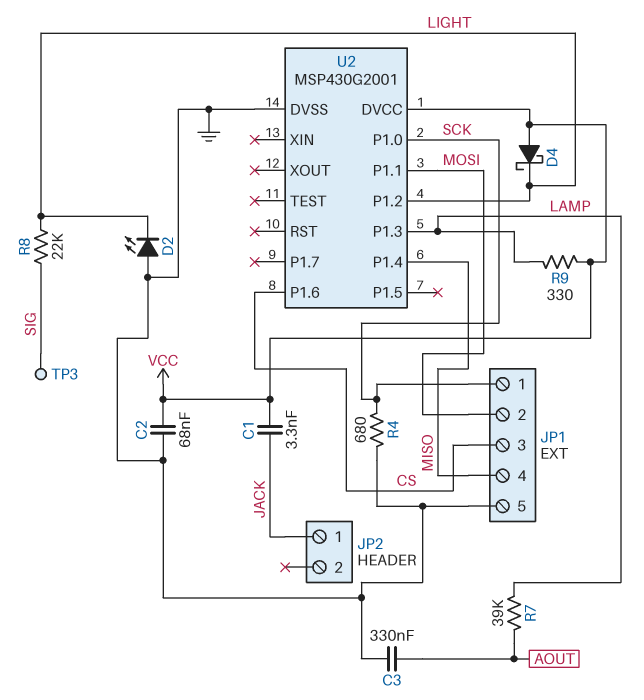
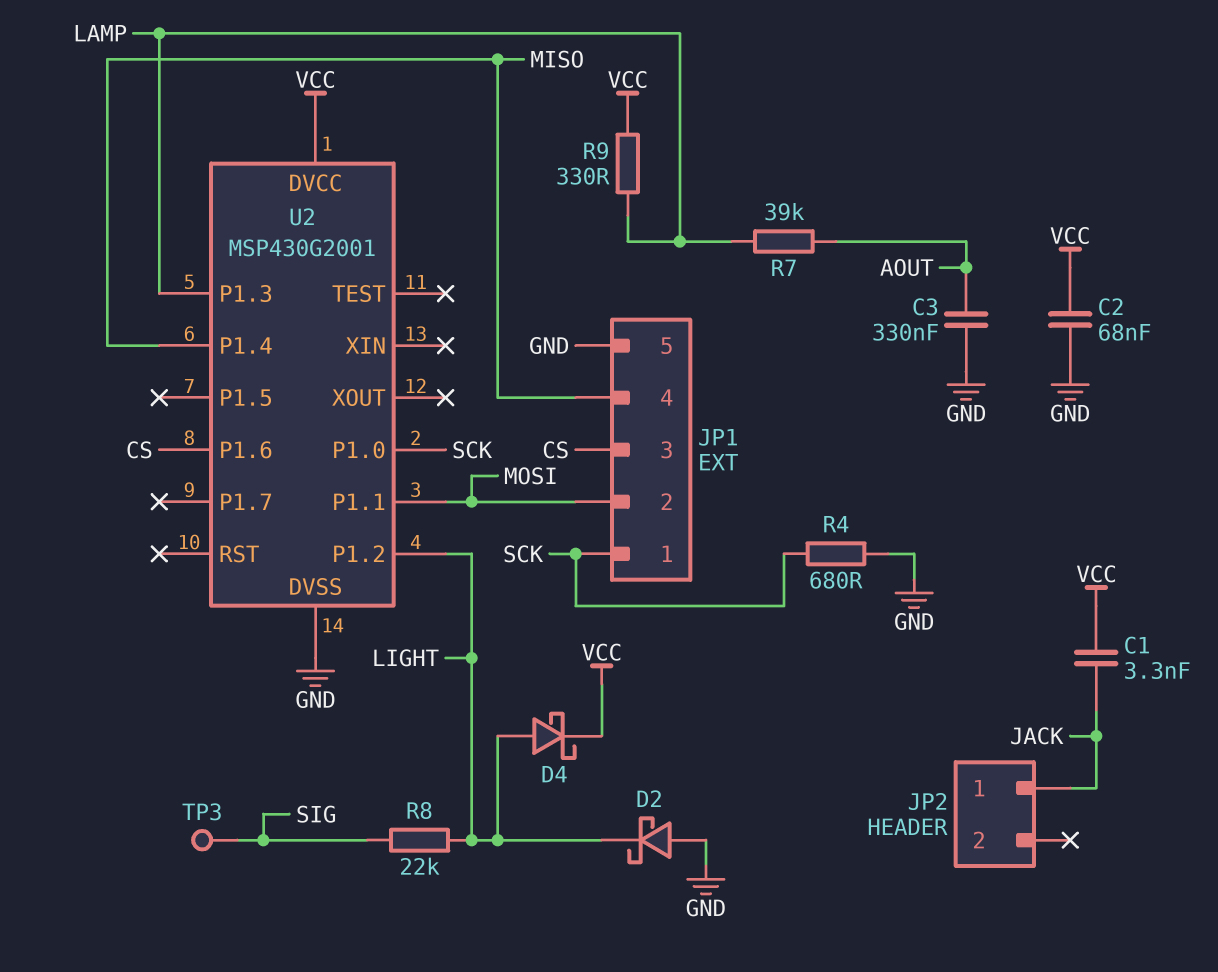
D2: LED (A GND, K LIGHT) -> schottky (A GND, K LIGHT)
D4: schottky (A VCC, K LIGHT) -> schottky (A LIGHT, K VCC)

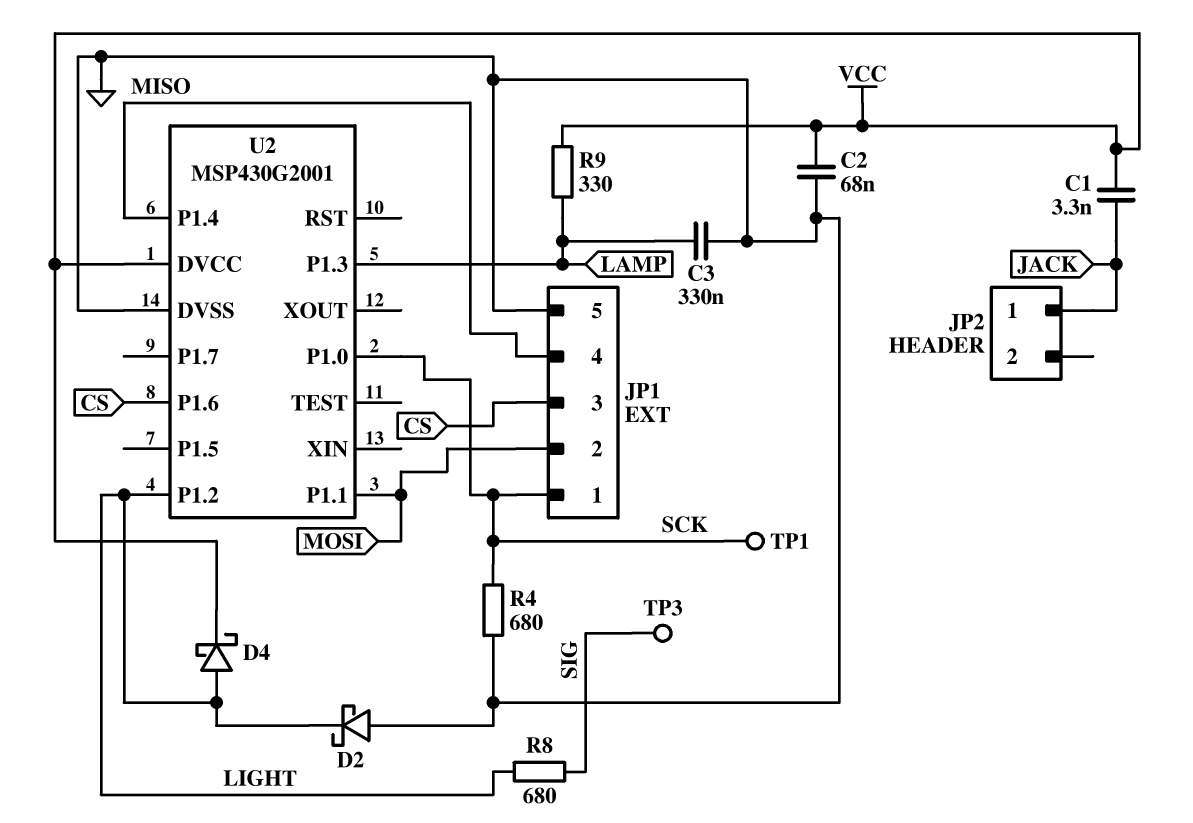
C3: 330nF (AOUT, GND) -> 330nF (GND, LAMP)
R7: 39k (AOUT, LAMP) -> none
R8: 22k (LIGHT, SIG) -> 680 (LIGHT, SIG)
TP1: none -> test point (SCK)

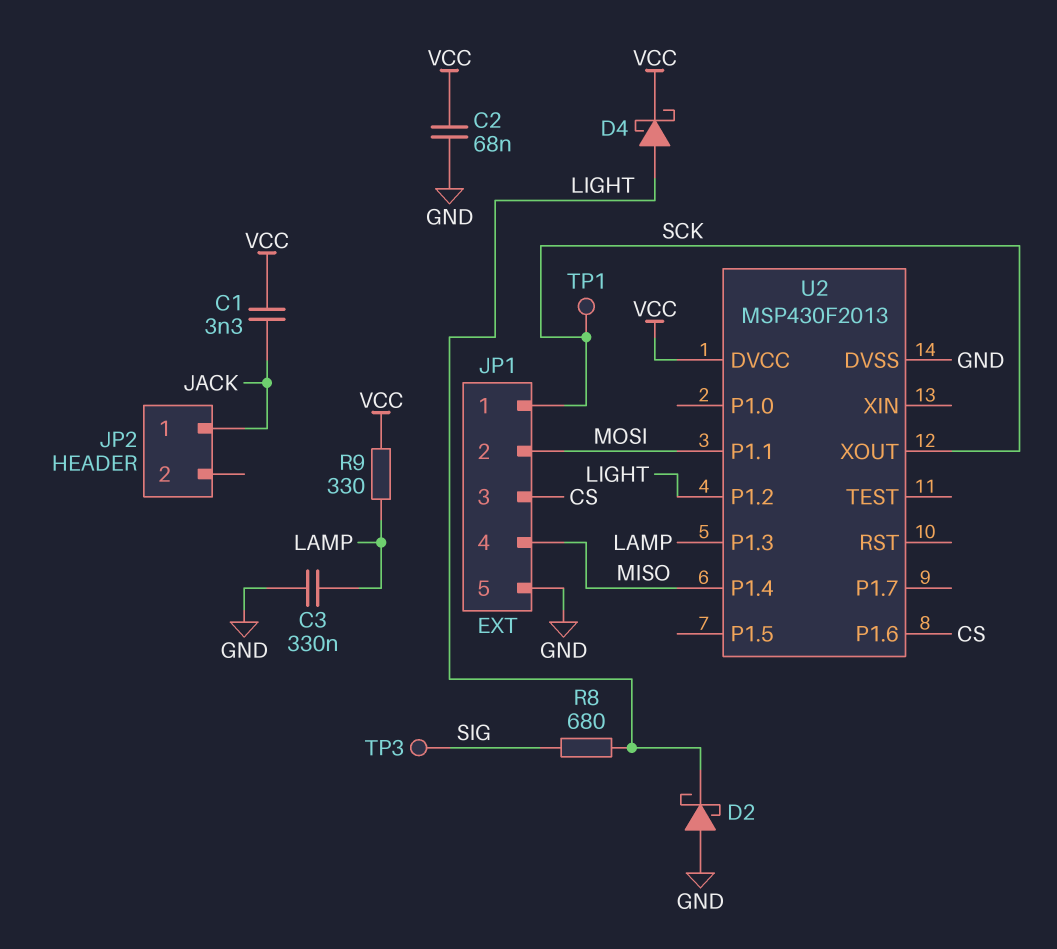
R4: 680 (GND, SCK) -> none
U2: MSP430G2001 -> MSP430F2013
U2 pin P1.0: SCK -> none
U2 pin XOUT: none -> SCK

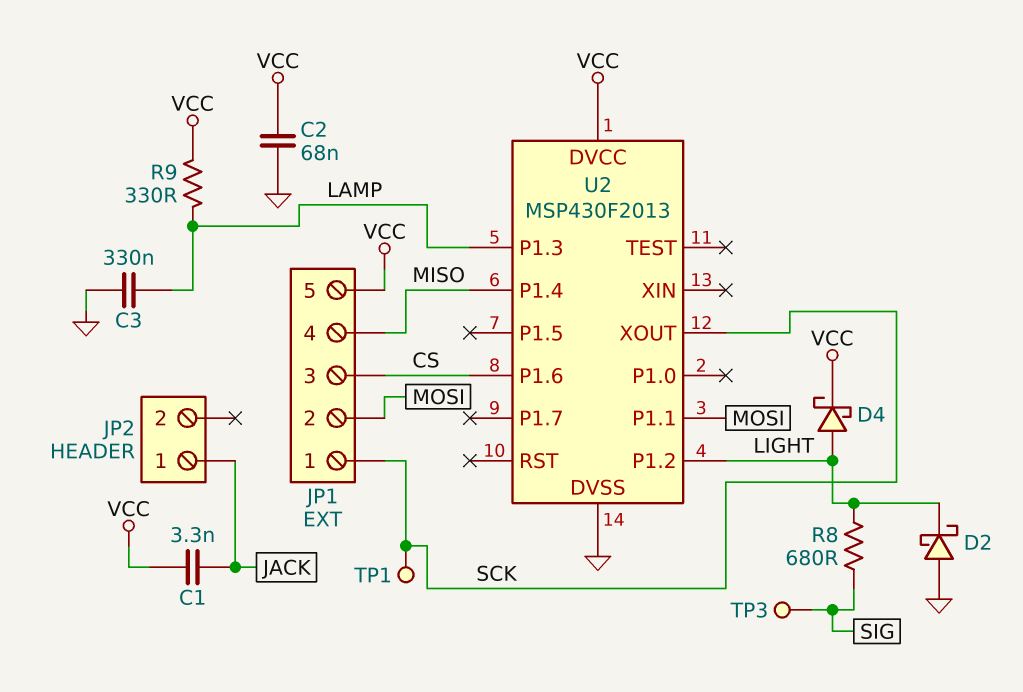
JP1 pin 5: GND -> VCC

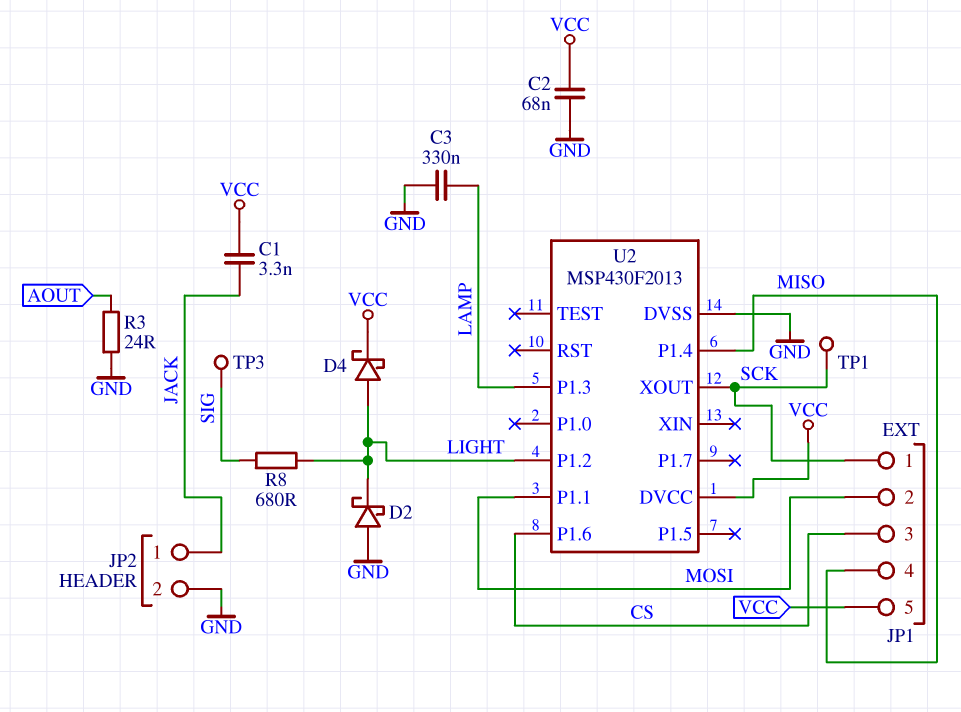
JP2 pin 2: none -> GND
R3: none -> 24 (AOUT, GND)
R9: 330 (LAMP, VCC) -> none

